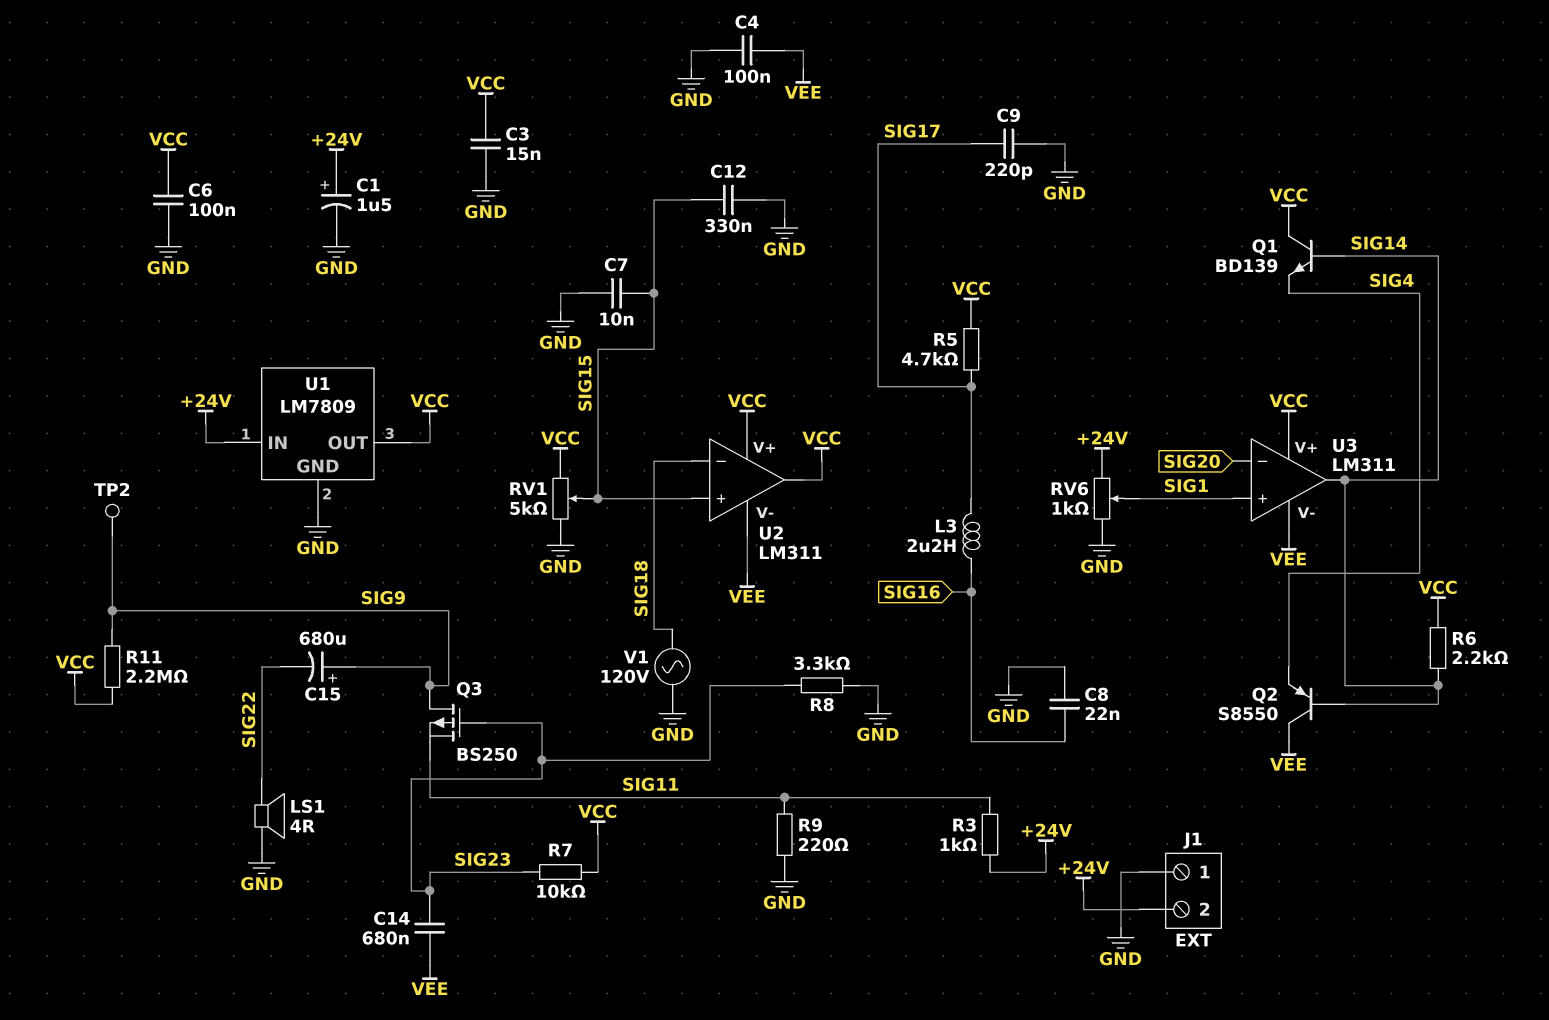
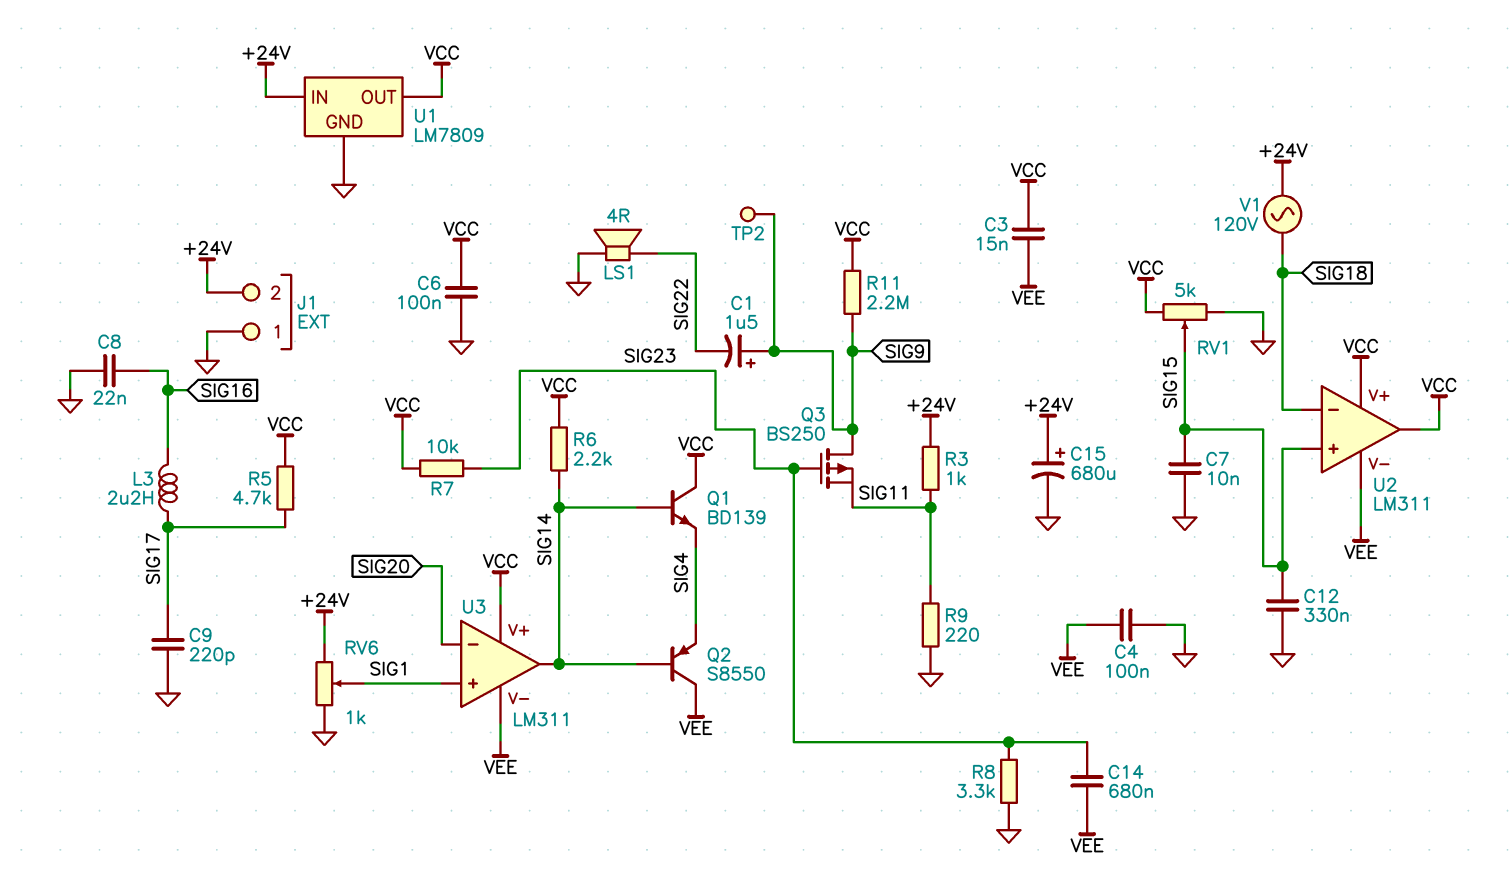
C1: 1.5uF (plus +24V, minus GND) -> 1.5uF (plus SIG9, minus SIG22)
C3: 15nF (GND, VCC) -> 15nF (VCC, VEE)
C15: 680uF (plus SIG9, minus SIG22) -> 680uF (plus +24V, minus GND)
V1: AC 120V (GND, SIG18) -> AC 120V (+24V, SIG18)

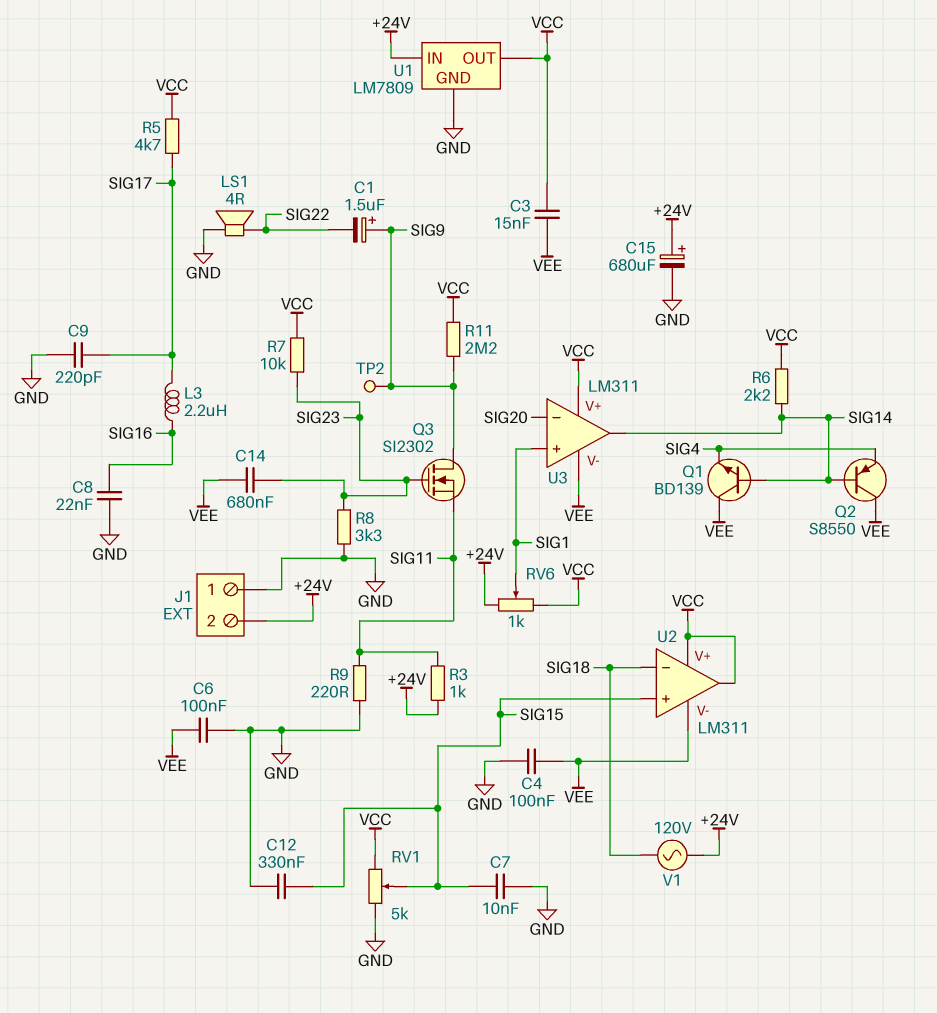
C6: 100nF (GND, VCC) -> 100nF (GND, VEE)
Q1: NPN BD139 (B SIG14, C VCC, E SIG4) -> NPN BD139 (B SIG14, C VEE, E SIG4)
Q3: PMOS BS250 (G SIG23, D SIG9, S SIG11) -> NMOS SI2302 (G SIG23, D SIG9, S SIG11)
RV6: 1k (+24V, GND, wiper SIG1) -> 1k (+24V, VCC, wiper SIG1)

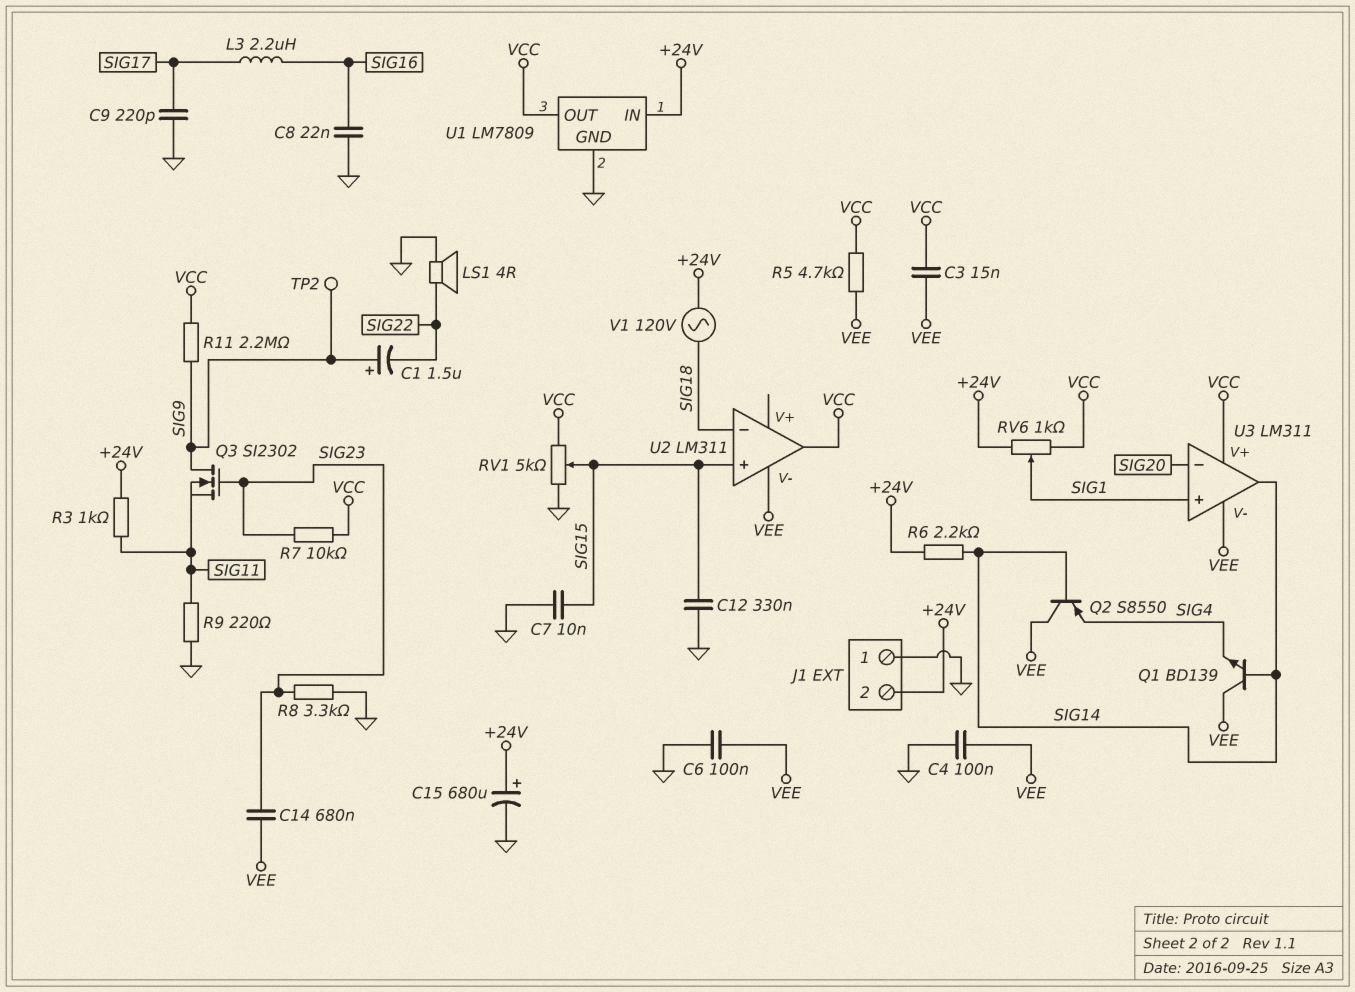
R5: 4.7k (SIG17, VCC) -> 4.7k (VCC, VEE)
R6: 2.2k (SIG14, VCC) -> 2.2k (+24V, SIG14)
U2 pin V+: VCC -> none

